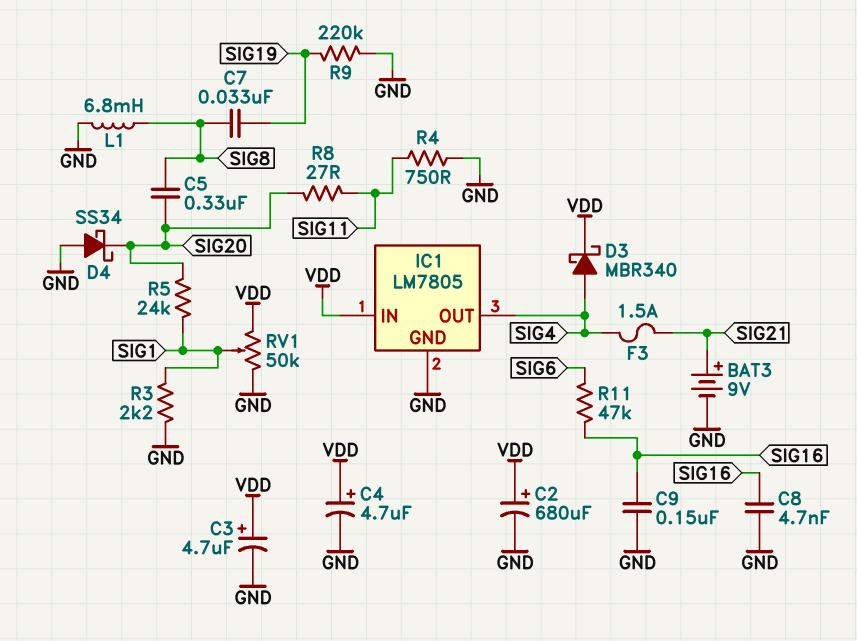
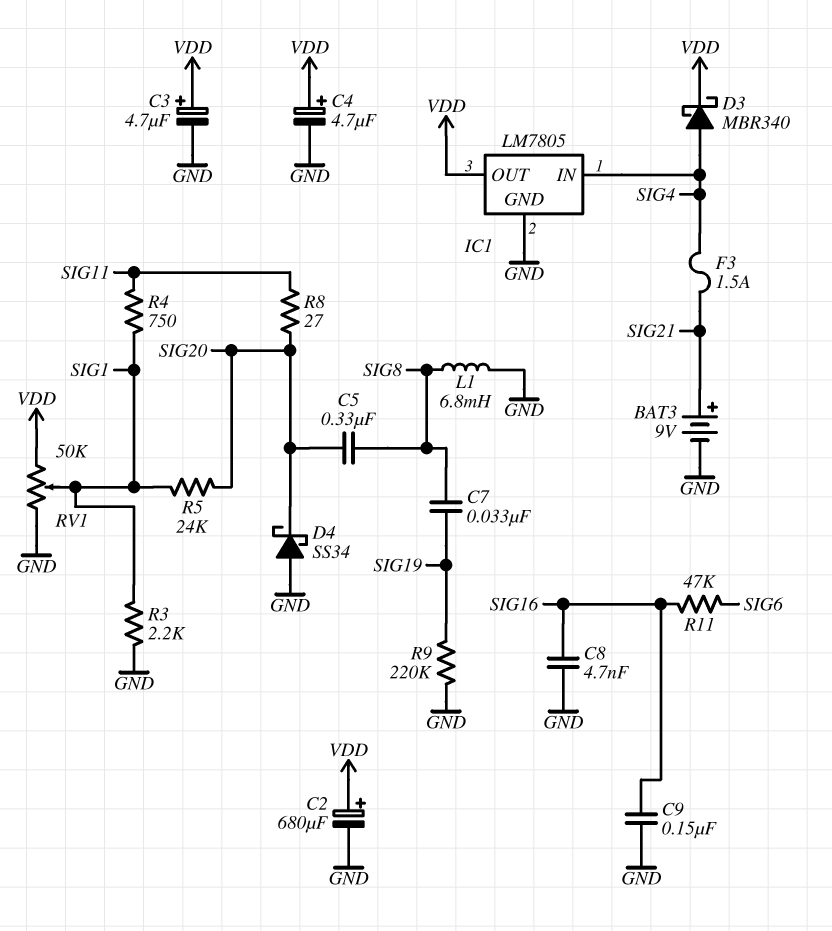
IC1 pin IN: VDD -> SIG4
IC1 pin OUT: SIG4 -> VDD
R4: 750 (GND, SIG11) -> 750 (SIG1, SIG11)

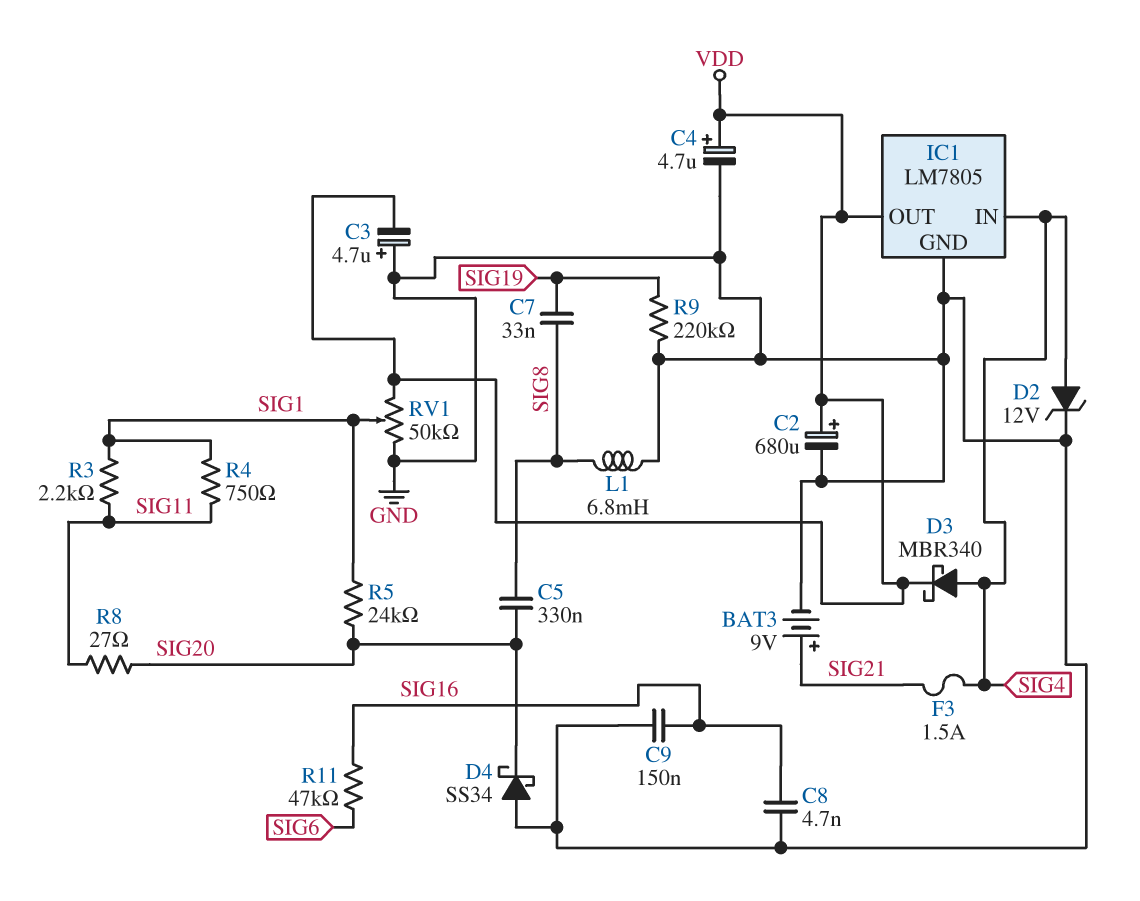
C3: 4.7uF (plus VDD, minus GND) -> 4.7uF (plus GND, minus VDD)
D2: none -> zener 12V (A SIG4, K GND)
R3: 2.2k (GND, SIG1) -> 2.2k (SIG1, SIG11)

